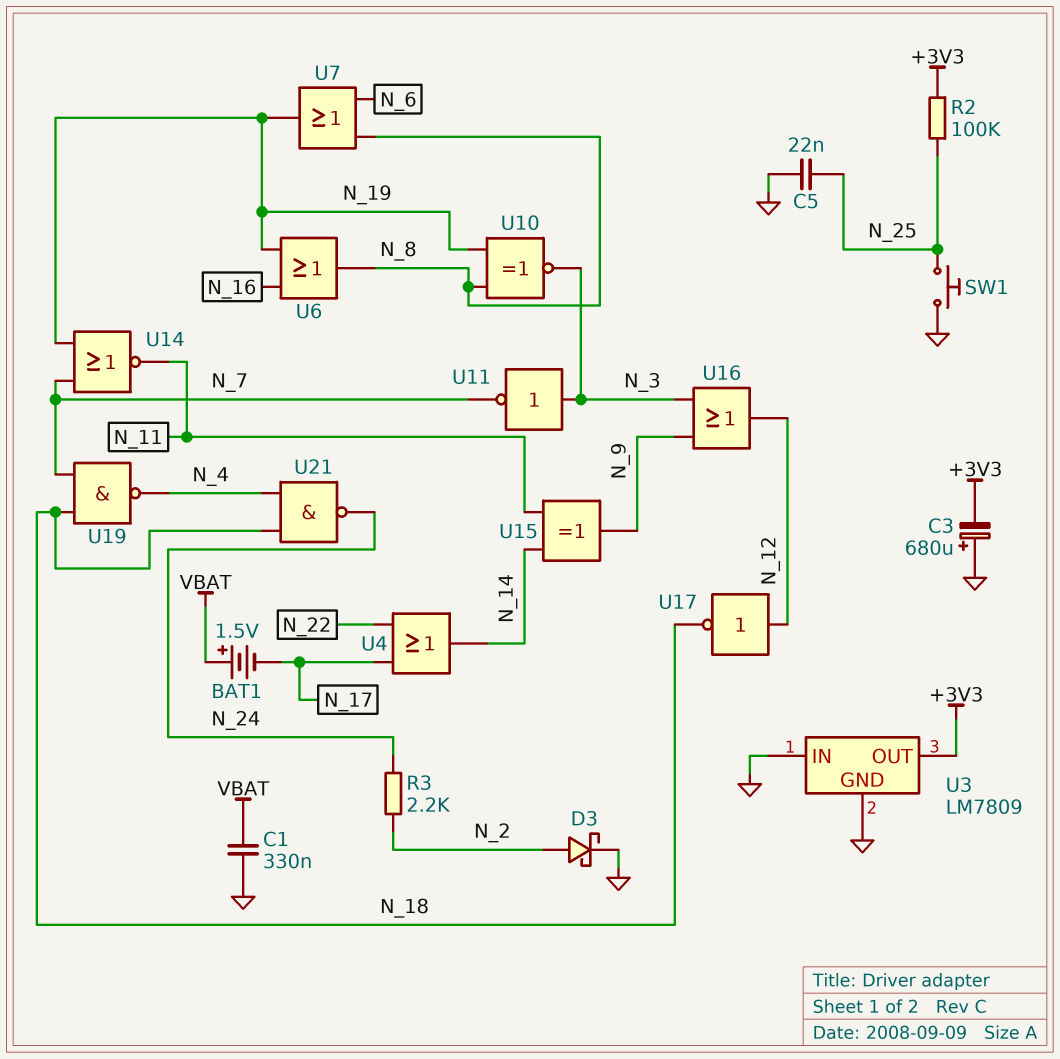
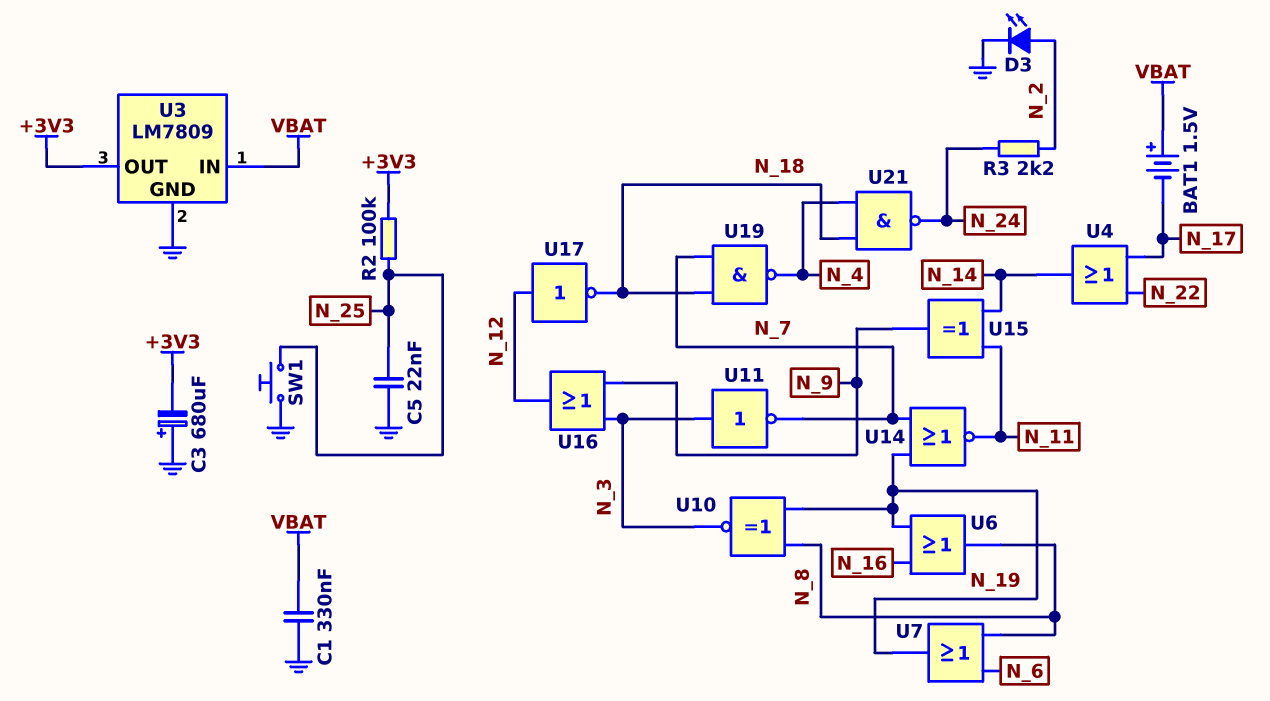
D3: schottky (A N_2, K GND) -> LED (A N_2, K GND)
U3 pin IN: GND -> VBAT

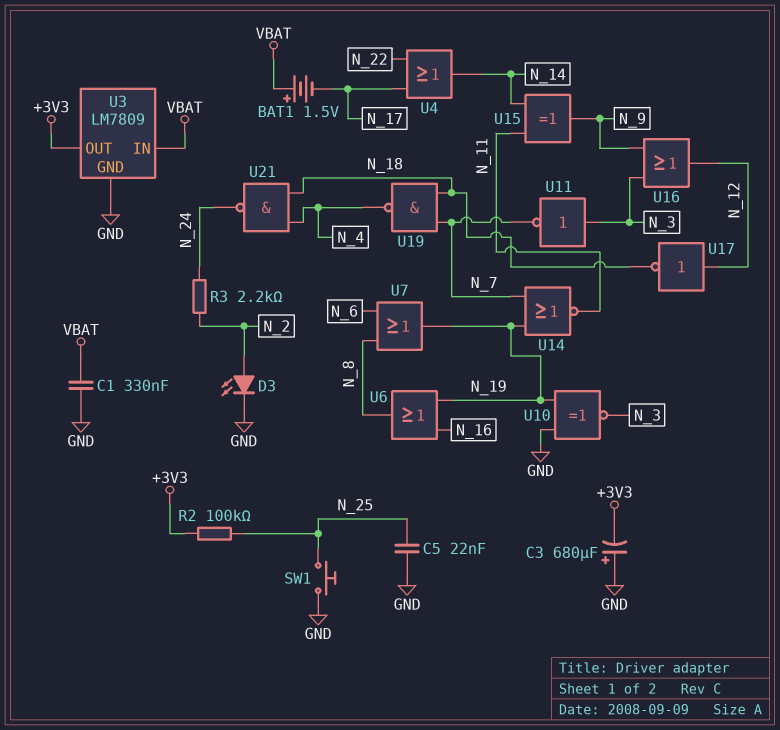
U10: XNOR (in N_8, in N_19, out N_3) -> XNOR (in GND, in N_19, out N_3)

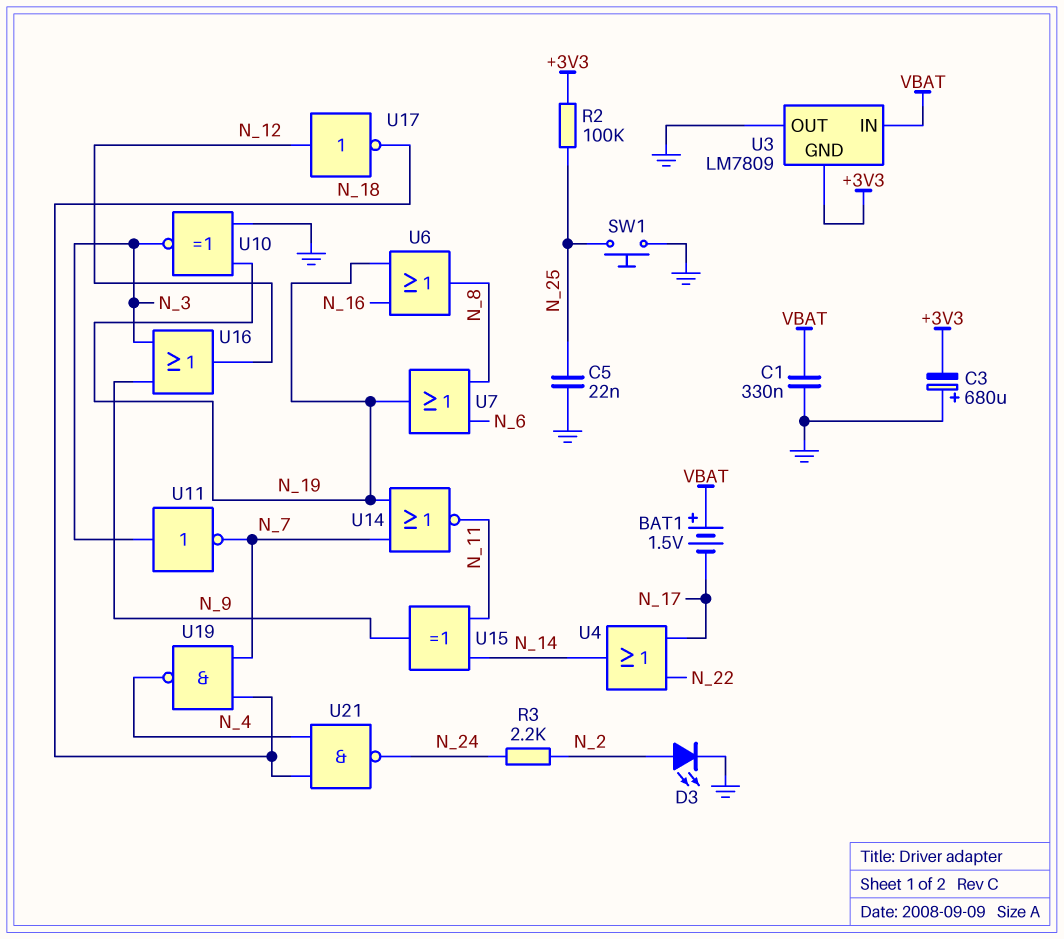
U3 pin GND: GND -> +3V3
U3 pin OUT: +3V3 -> GND

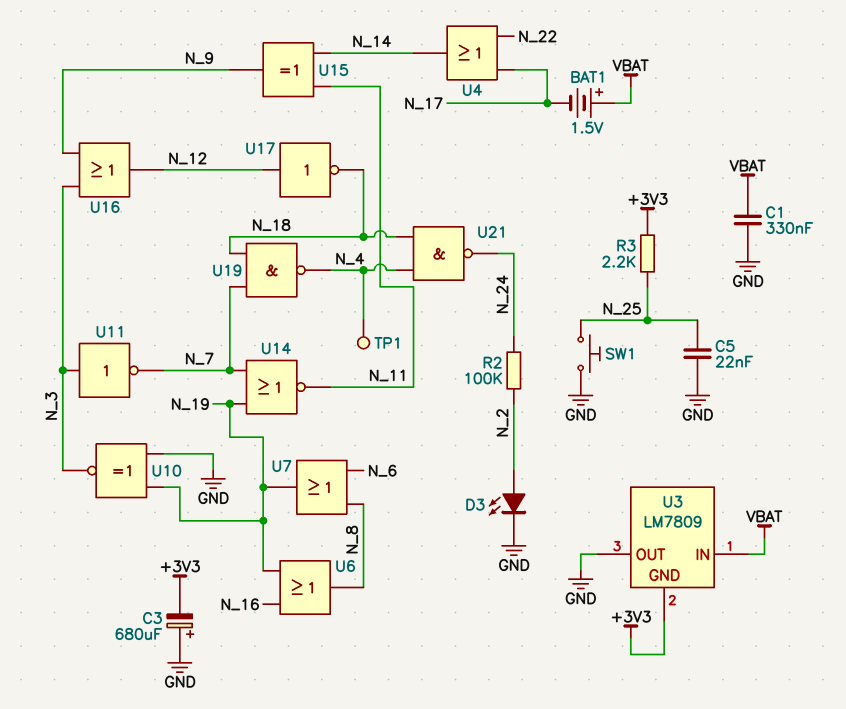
R2: 100k (+3V3, N_25) -> 100k (N_2, N_24)
R3: 2.2k (N_2, N_24) -> 2.2k (+3V3, N_25)
TP1: none -> test point (N_4)

